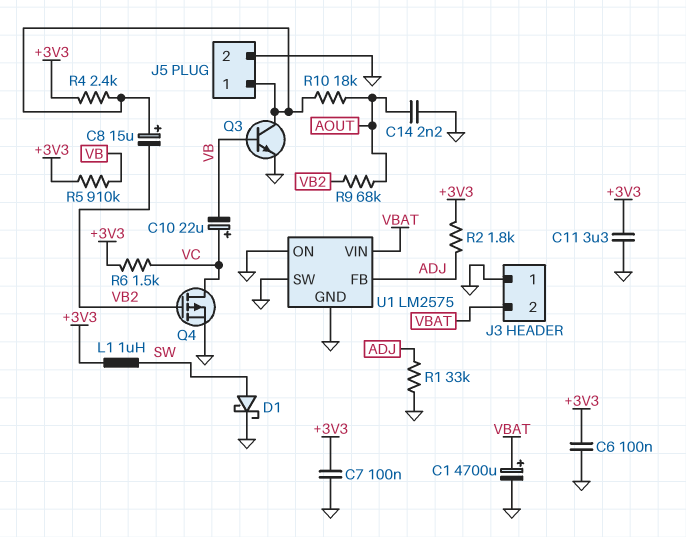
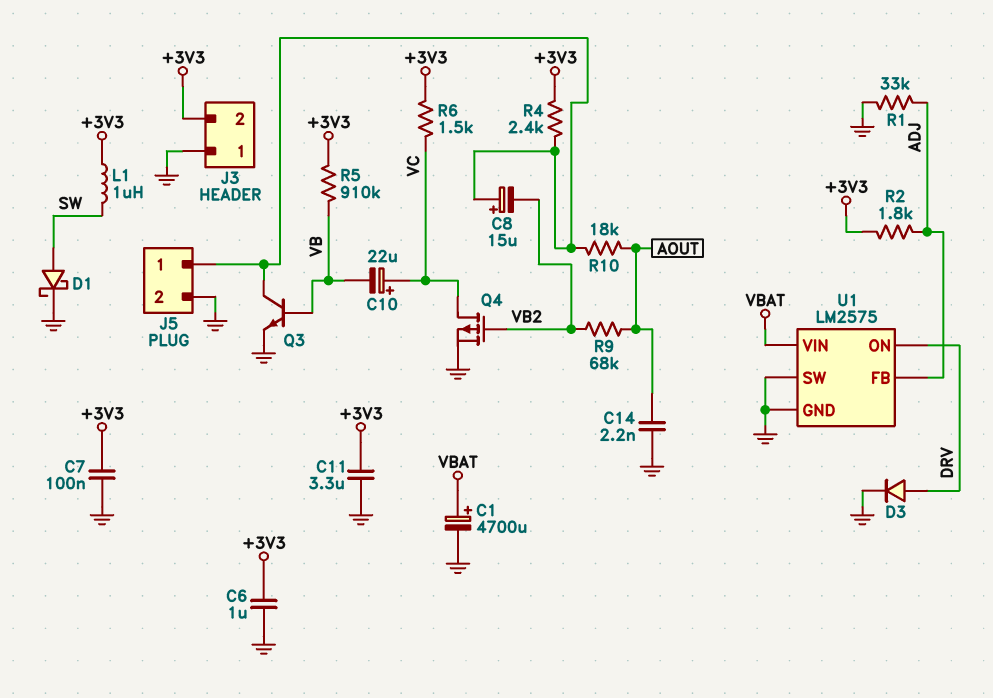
C6: 100nF (+3V3, GND) -> 1uF (+3V3, GND)
D3: none -> diode (A DRV, K GND)
J3 pin 2: VBAT -> +3V3
U1 pin ON: GND -> DRV

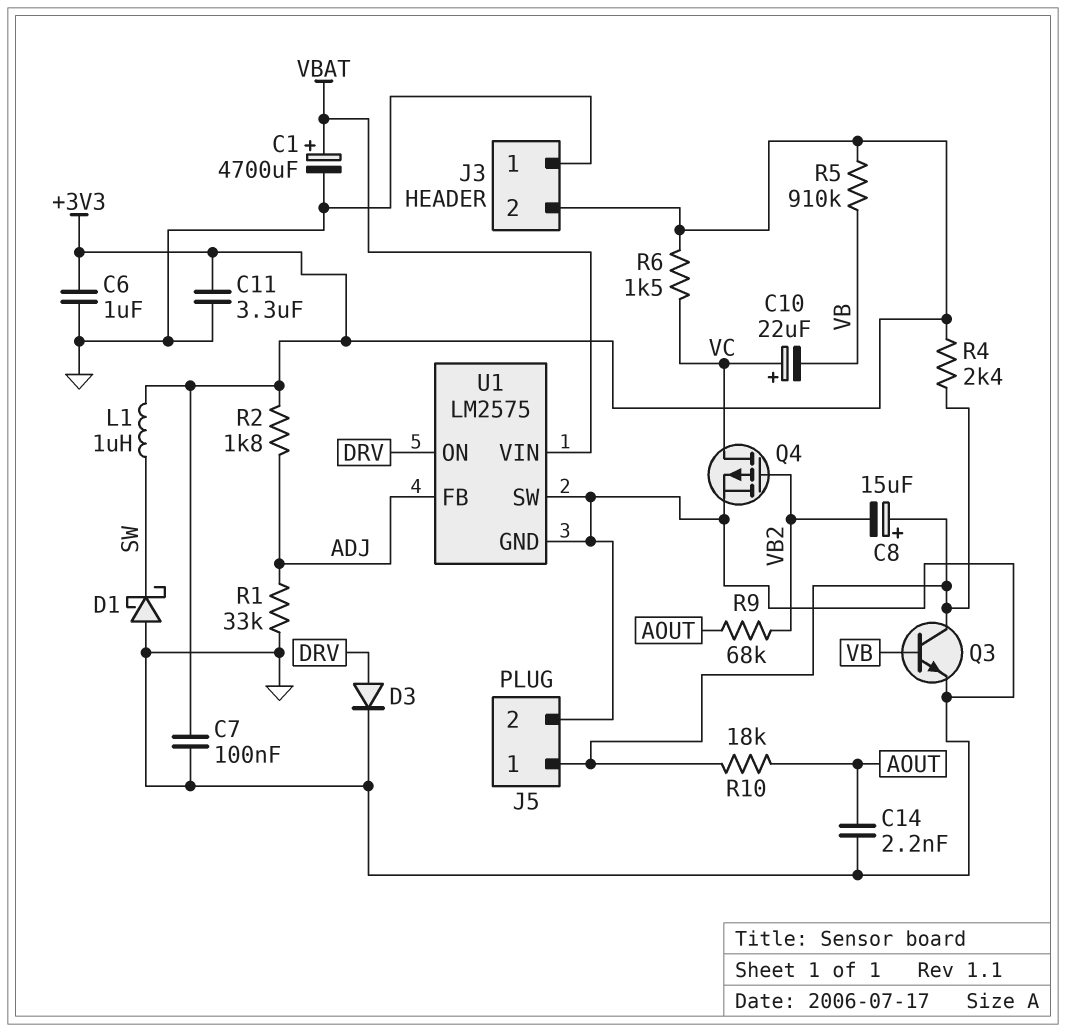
D1: schottky (A SW, K GND) -> schottky (A GND, K SW)

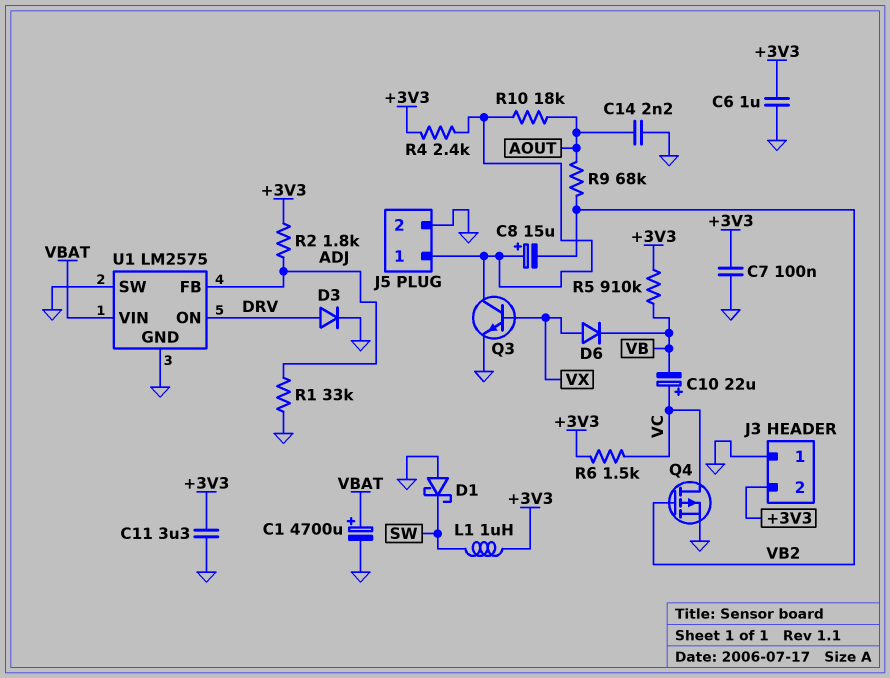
D6: none -> diode (A VX, K VB)
Q3: NPN (B VB, C J5/1, E GND) -> NPN (B VX, C J5/1, E GND)

